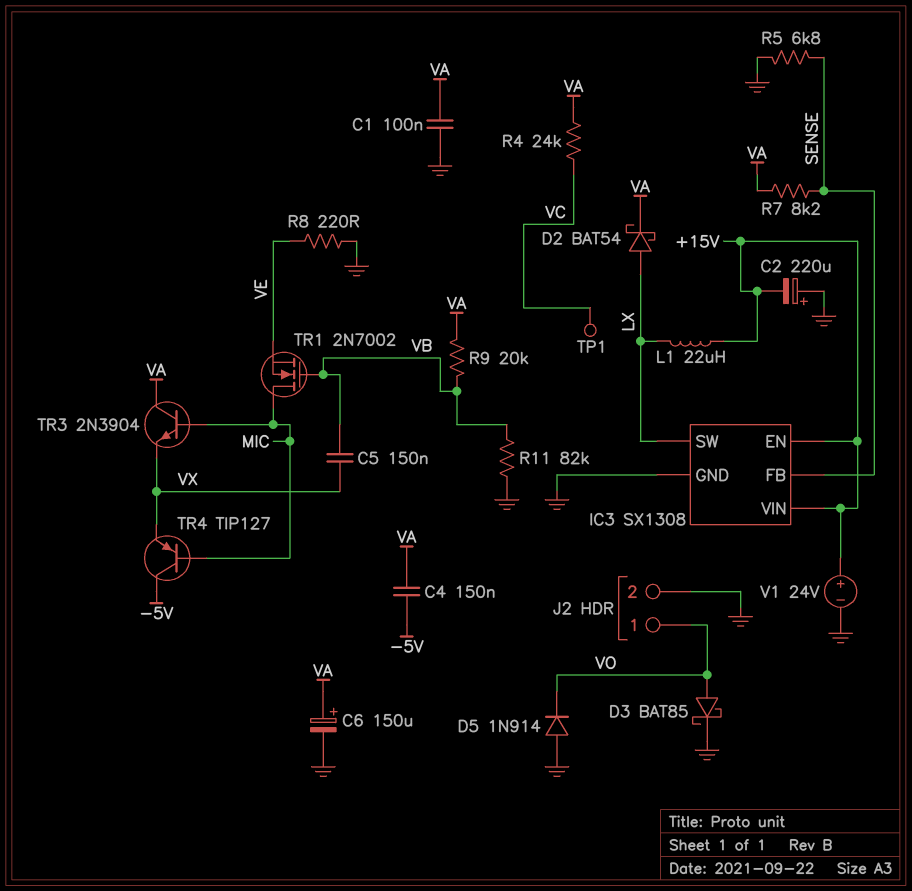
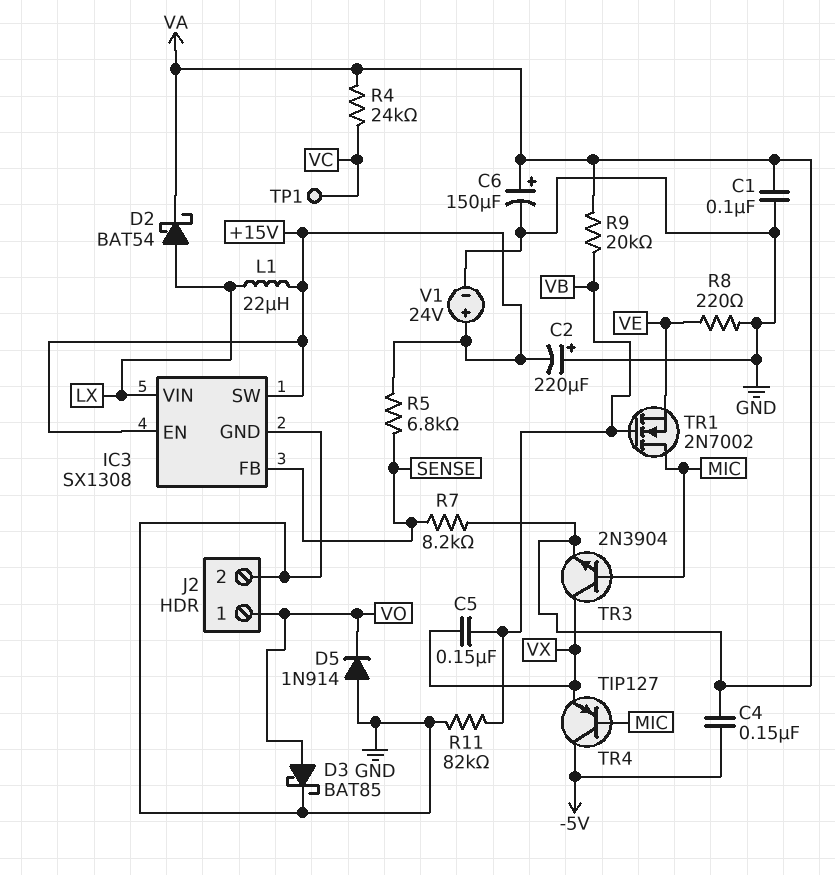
IC3 pin SW: LX -> +15V
IC3 pin VIN: +15V -> LX
R5: 6.8k (GND, SENSE) -> 6.8k (+15V, SENSE)
TR3: NPN 2N3904 (B MIC, C VA, E VX) -> NPN 2N3904 (B MIC, C VX, E VA)

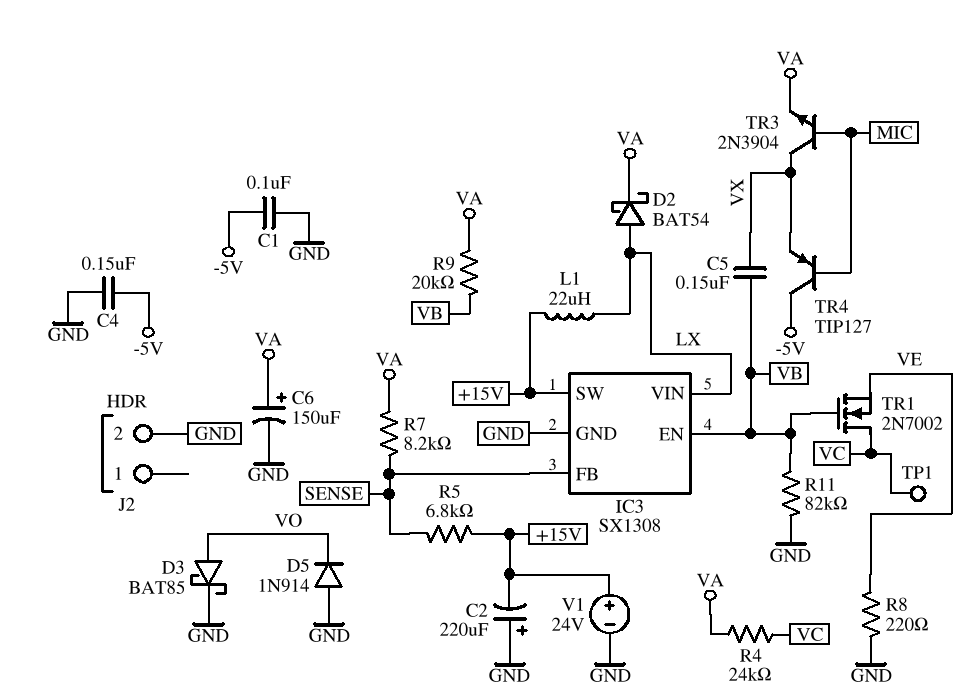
C1: 100nF (GND, VA) -> 100nF (-5V, GND)
C4: 150nF (-5V, VA) -> 150nF (-5V, GND)
IC3 pin EN: +15V -> VB
J2 pin 1: VO -> none
TR1: NMOS 2N7002 (G VB, D MIC, S VE) -> NMOS 2N7002 (G VB, D VC, S VE)

